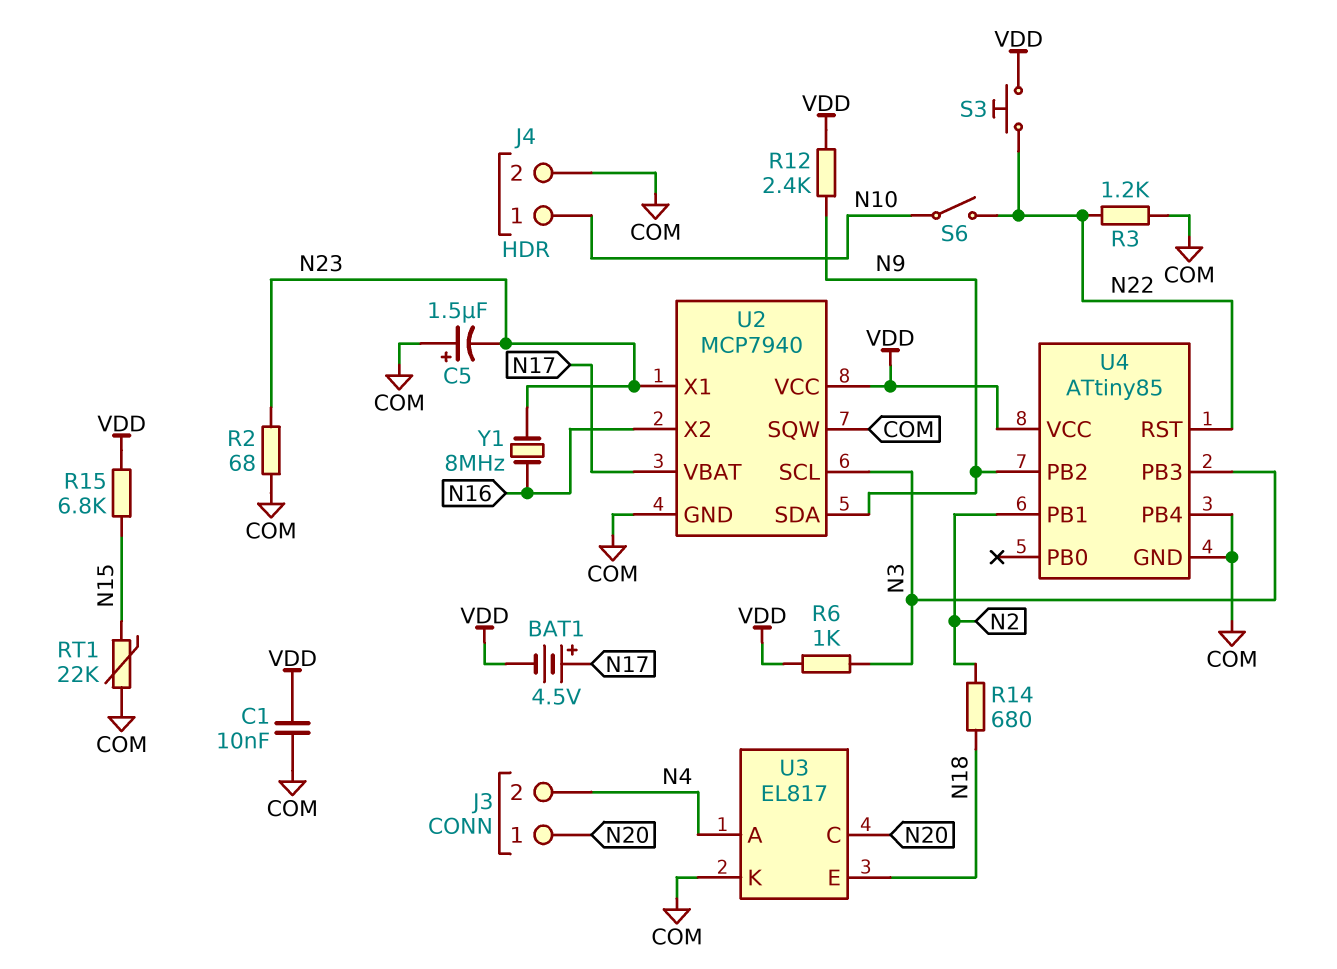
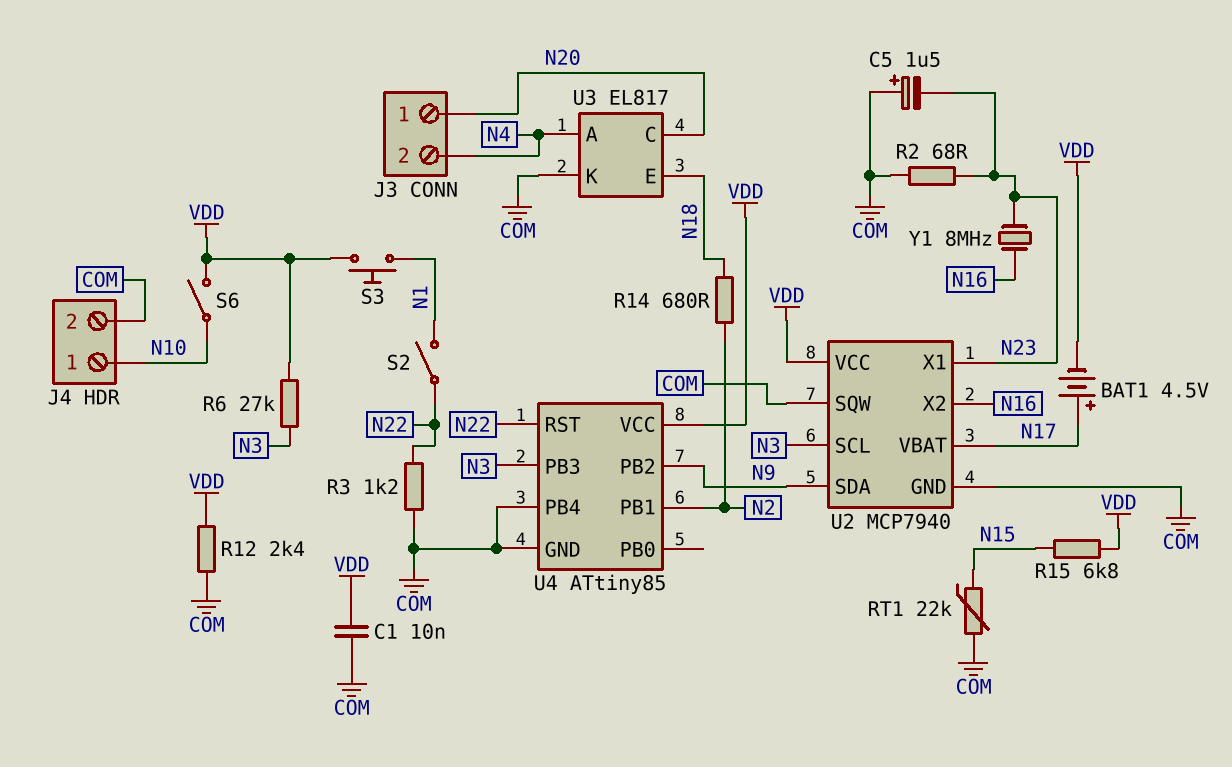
R6: 1k (N3, VDD) -> 27k (N3, VDD)
R12: 2.4k (N9, VDD) -> 2.4k (COM, VDD)
S2: none -> switch (N1, N22)
S3: button (N22, VDD) -> button (N1, VDD)
S6: switch (N10, N22) -> switch (N10, VDD)

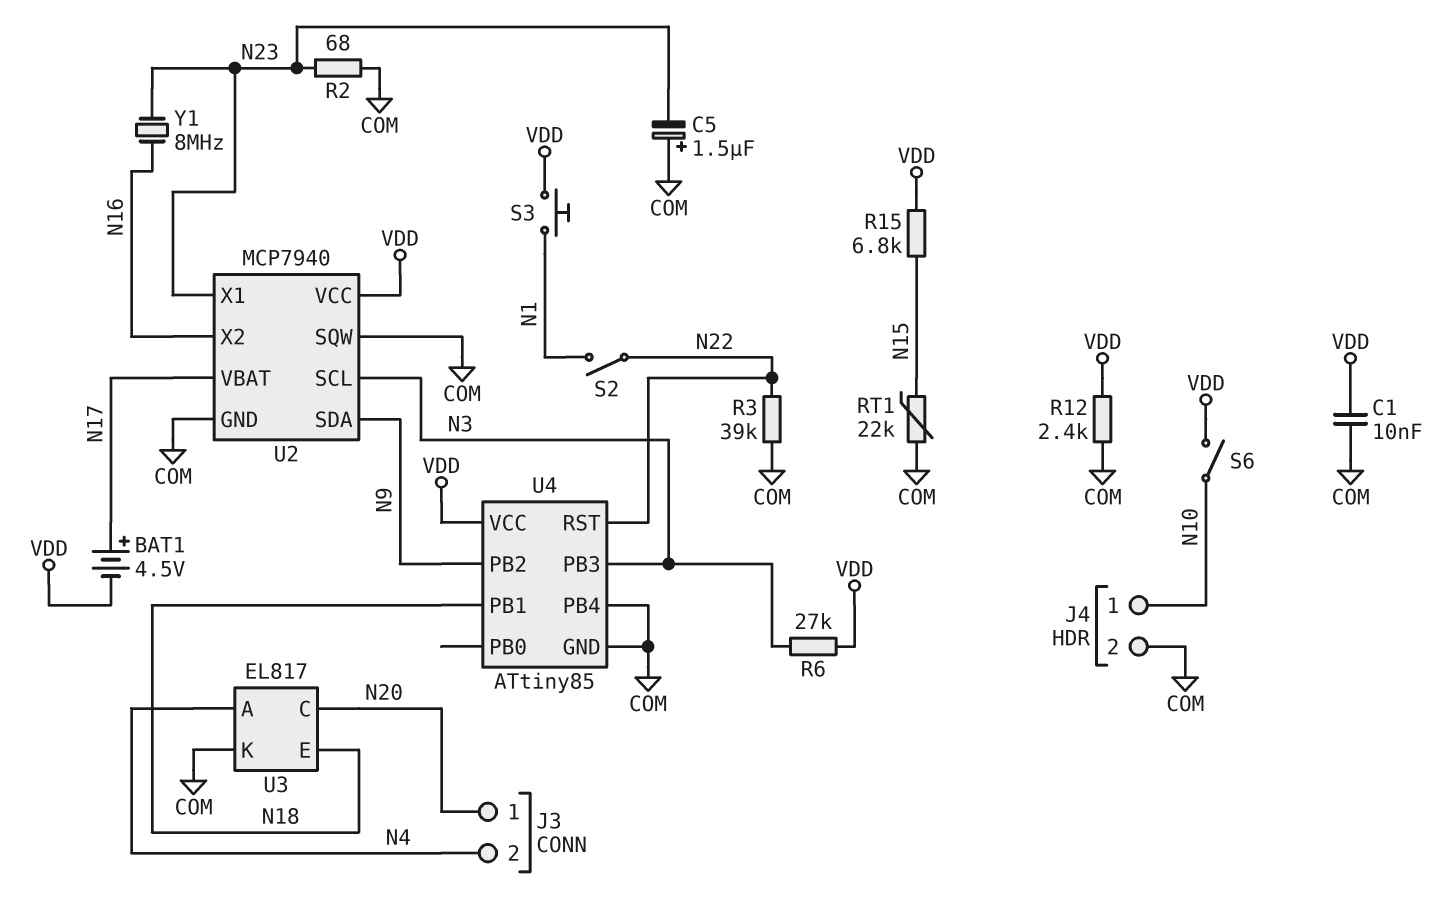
R3: 1.2k (COM, N22) -> 39k (COM, N22)
R14: 680 (N2, N18) -> none
U4 pin PB1: N2 -> N18

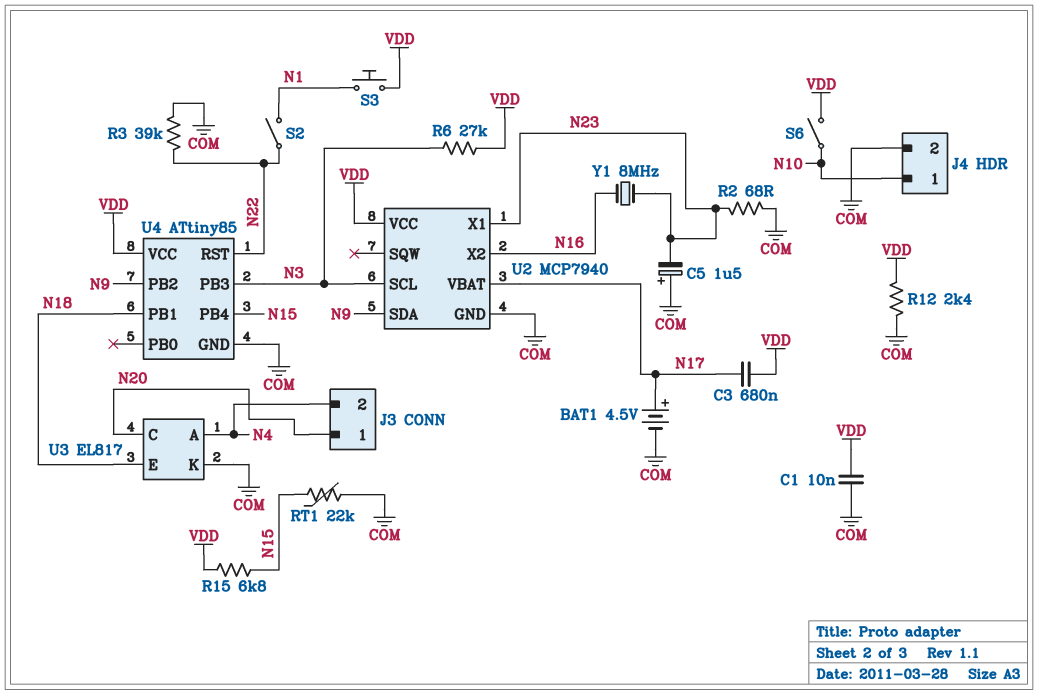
BAT1: 4.5V (plus N17, minus VDD) -> 4.5V (plus N17, minus COM)
C3: none -> 680nF (N17, VDD)
U2 pin SQW: COM -> none
U4 pin PB4: COM -> N15

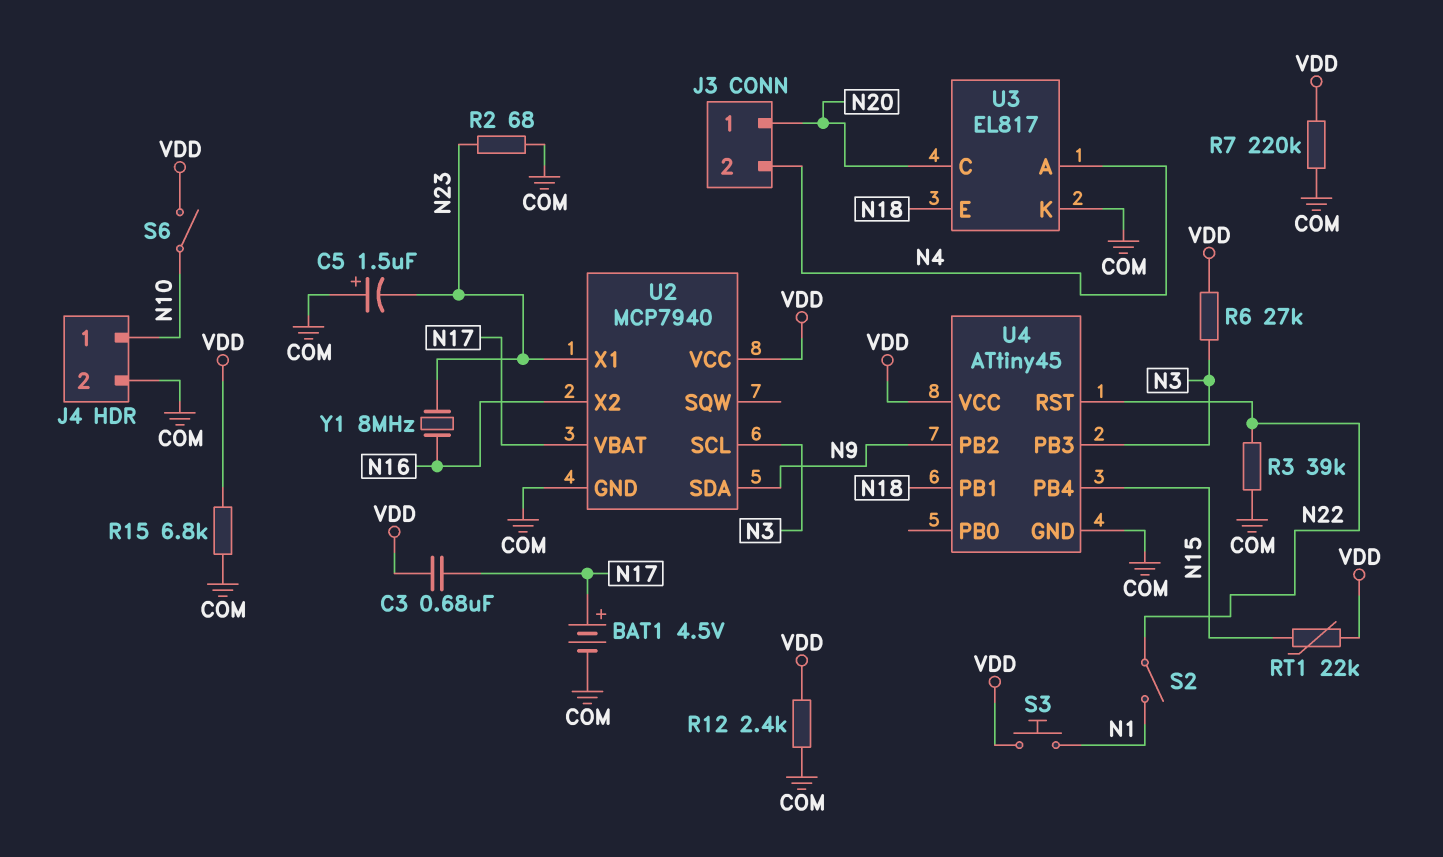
C1: 10nF (COM, VDD) -> none
R7: none -> 220k (COM, VDD)
R15: 6.8k (N15, VDD) -> 6.8k (COM, VDD)
RT1: 22k (COM, N15) -> 22k (N15, VDD)
U4: ATtiny85 -> ATtiny45

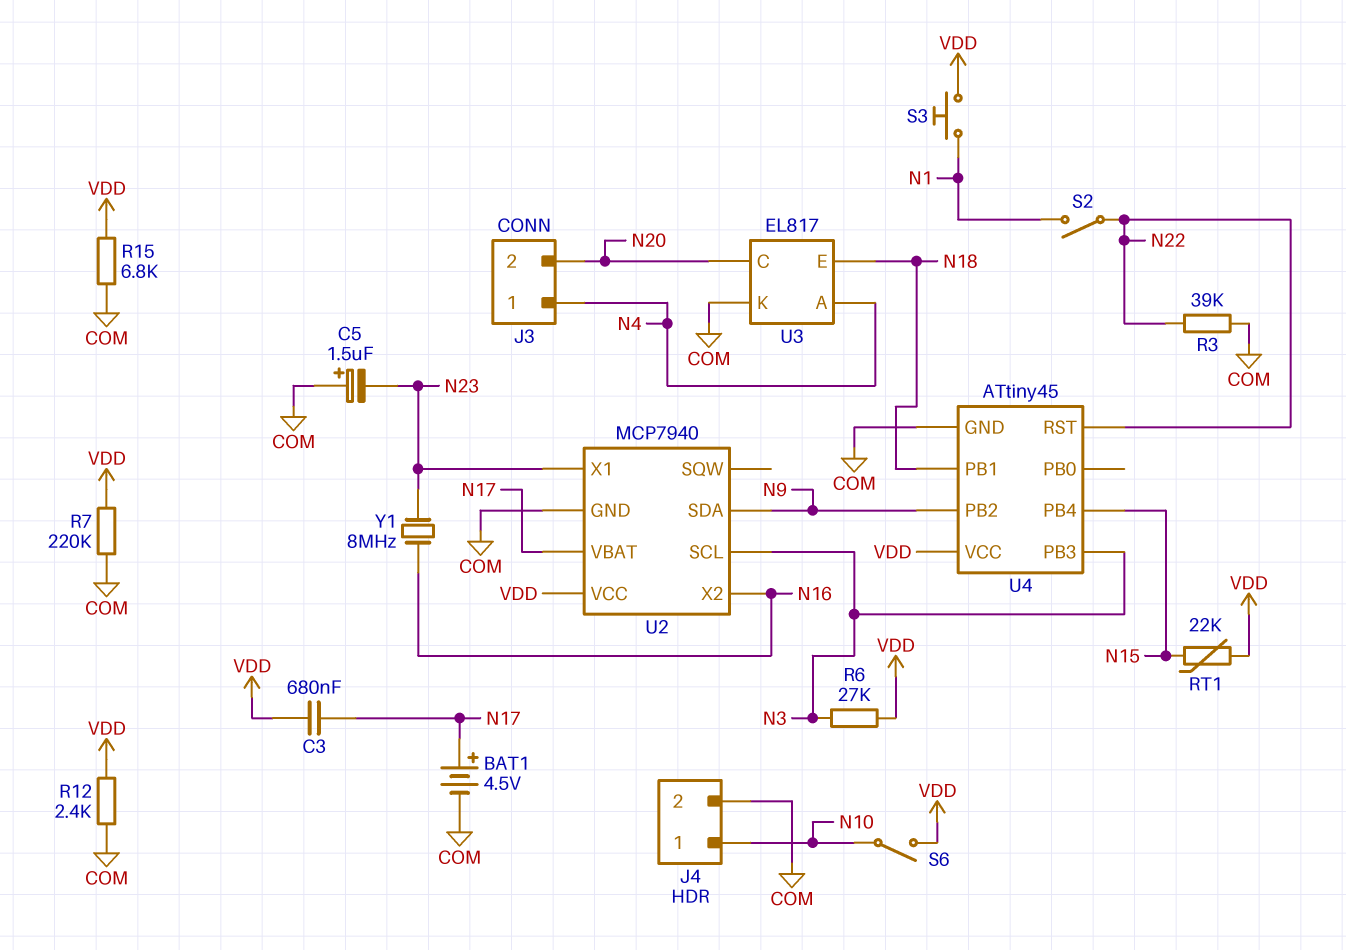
J3 pin 1: N20 -> N4
J3 pin 2: N4 -> N20
R2: 68 (COM, N23) -> none

